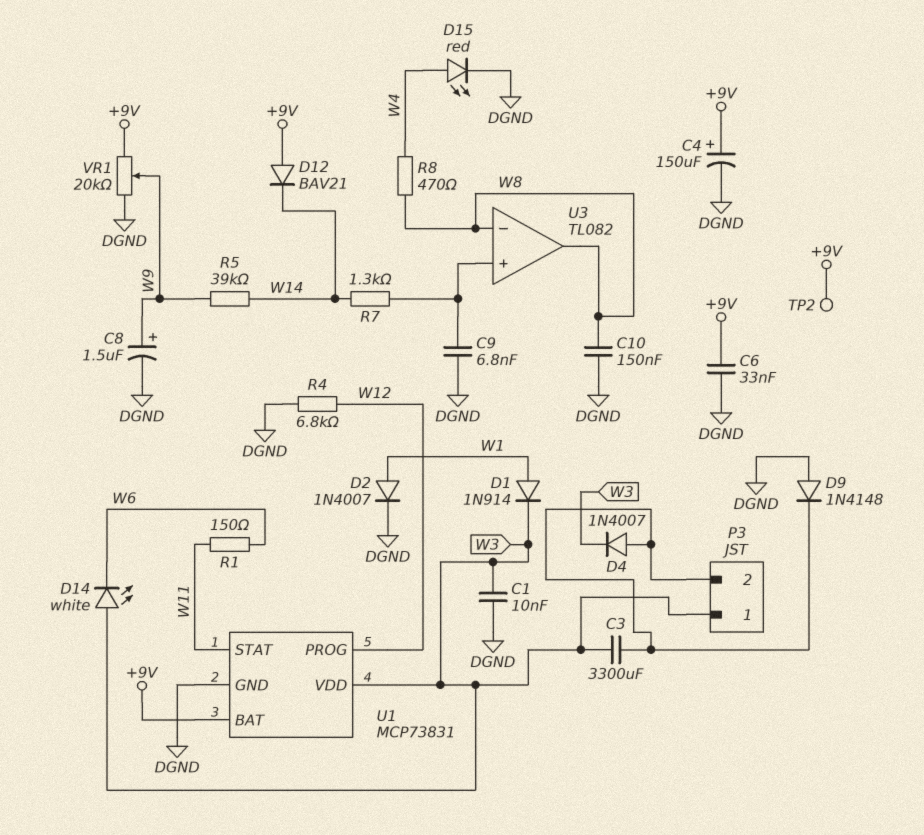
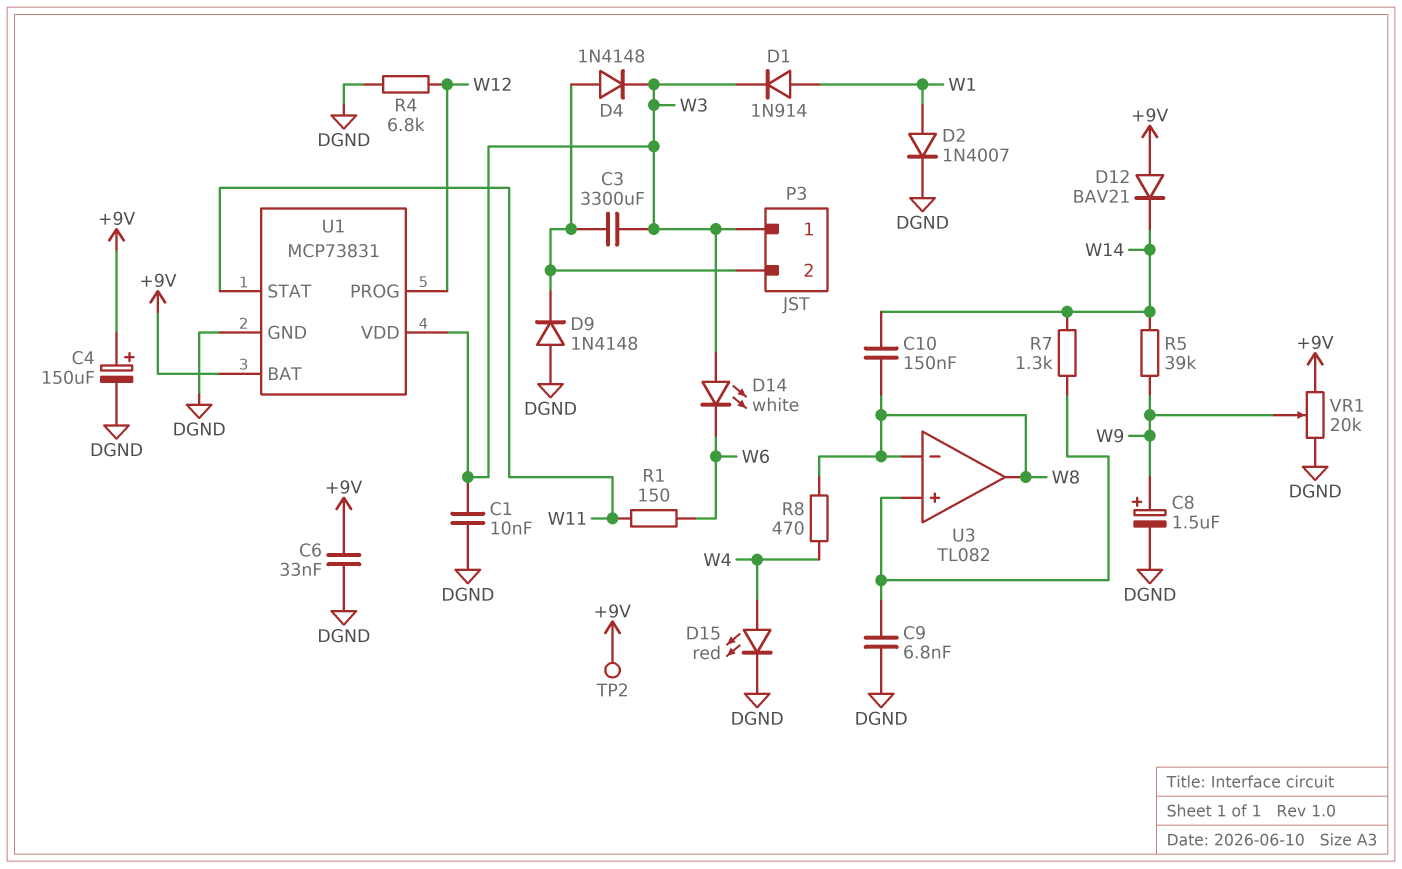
C10: 150nF (DGND, W8) -> 150nF (W8, W14)
D4: diode 1N4007 (A P3/2, K W3) -> diode 1N4148 (A P3/2, K W3)

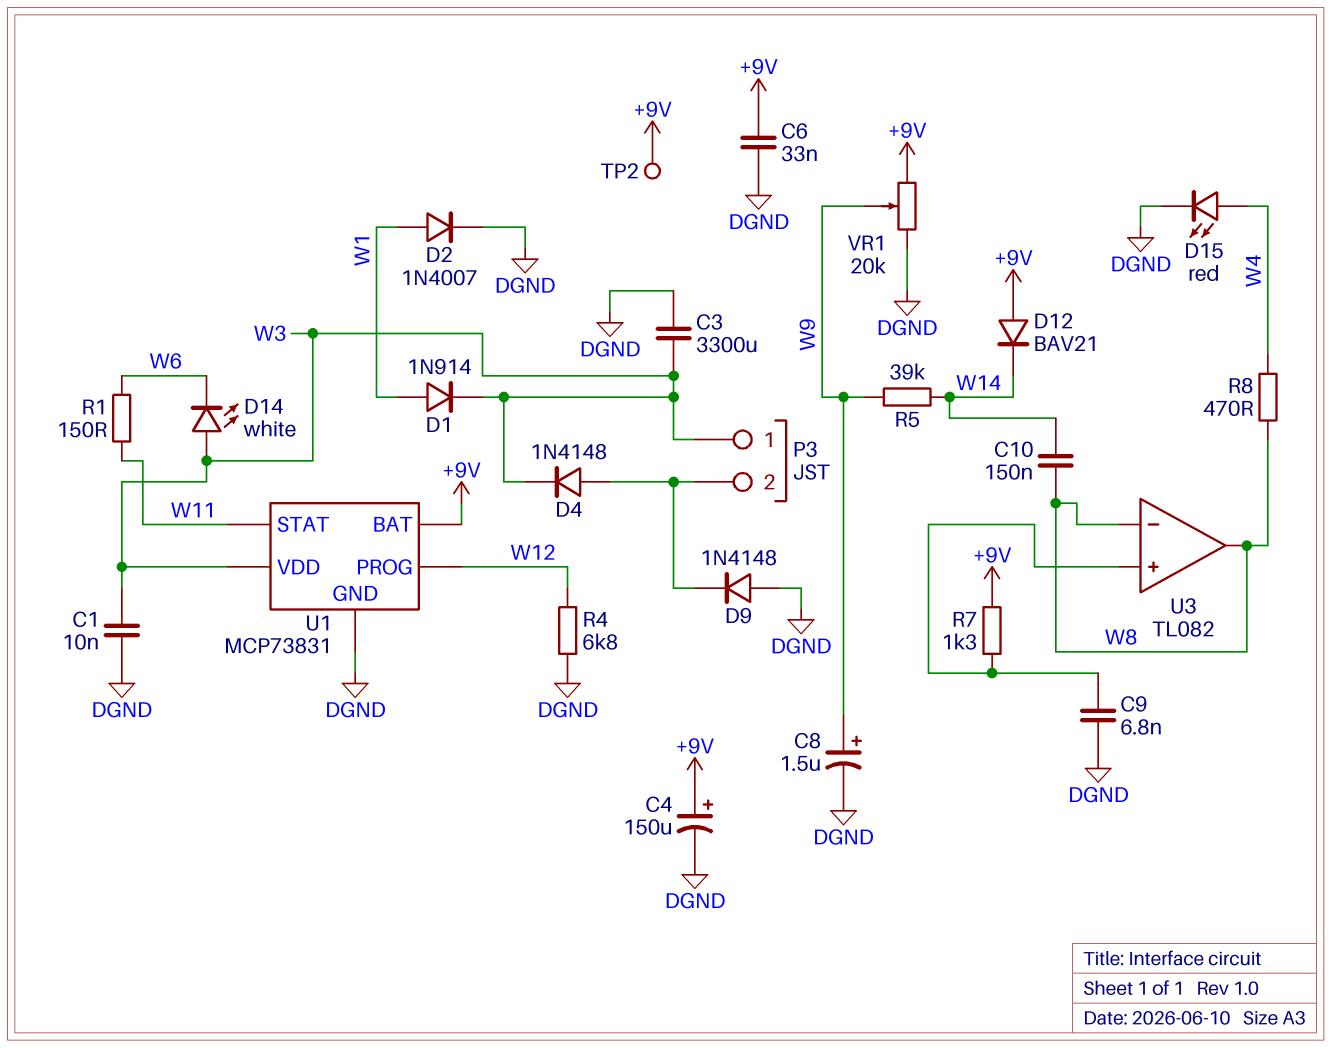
C3: 3300uF (P3/2, W3) -> 3300uF (DGND, W3)
R7: 1.3k (U3/in+, W14) -> 1.3k (+9V, U3/in+)

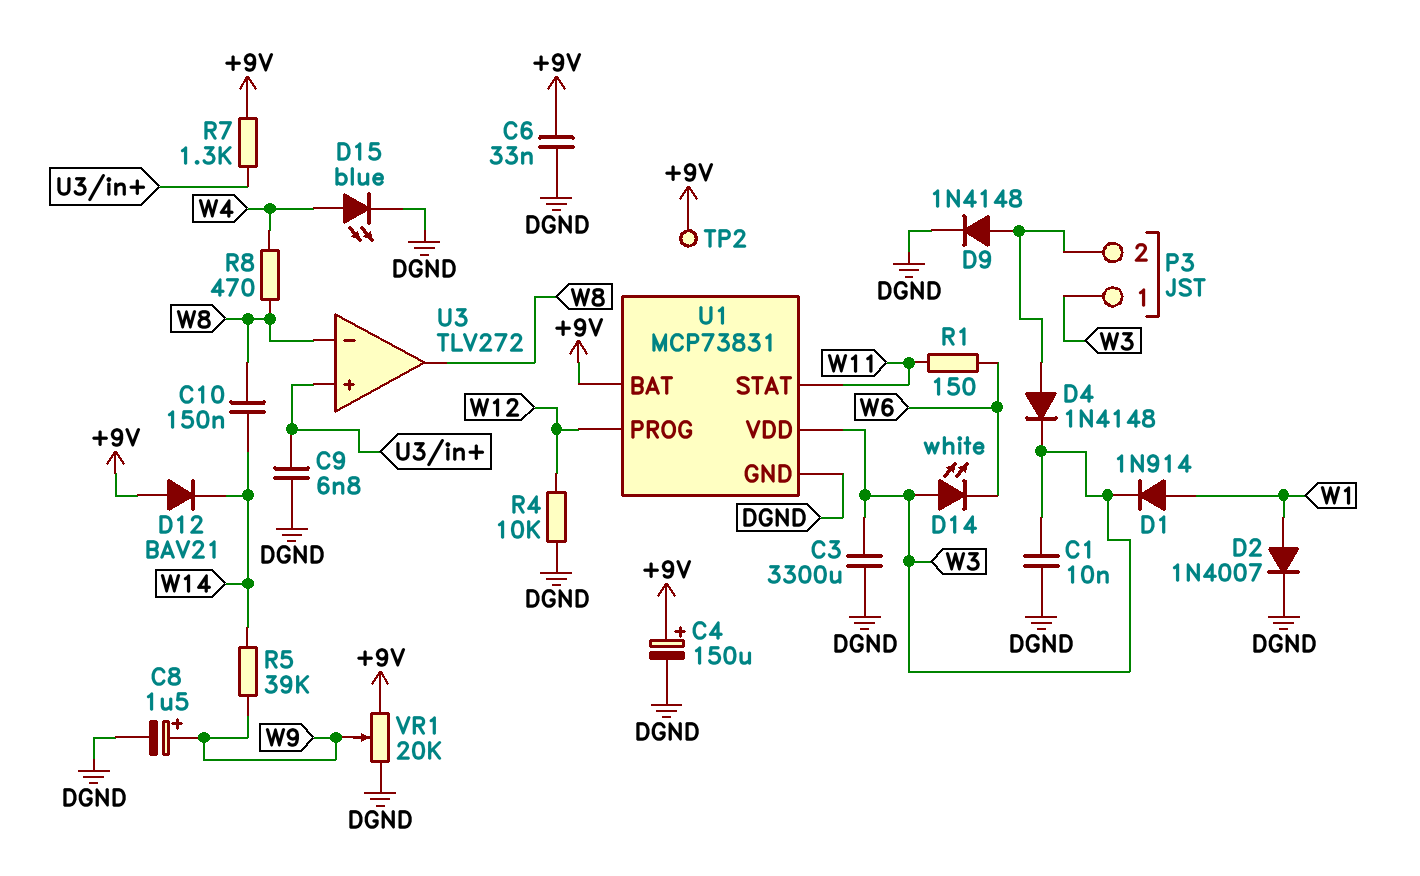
D9: diode 1N4148 (A DGND, K P3/2) -> diode 1N4148 (A P3/2, K DGND)
D15: LED red (A W4, K DGND) -> LED blue (A W4, K DGND)
R4: 6.8k (DGND, W12) -> 10k (DGND, W12)
U3: TL082 -> TLV272

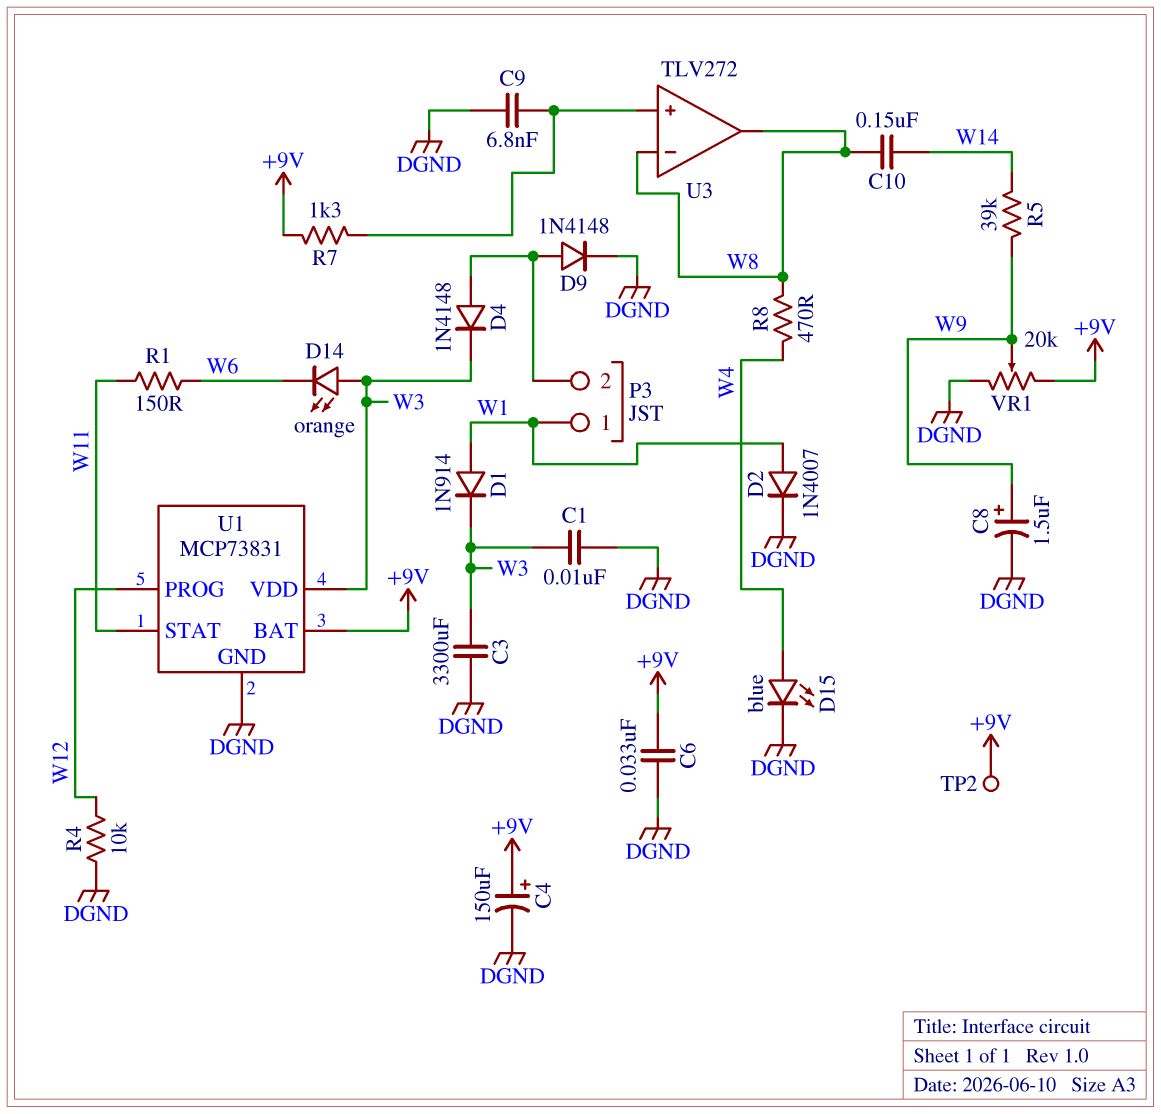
D12: diode BAV21 (A +9V, K W14) -> none
D14: LED white (A W3, K W6) -> LED orange (A W3, K W6)
P3 pin 1: W3 -> W1

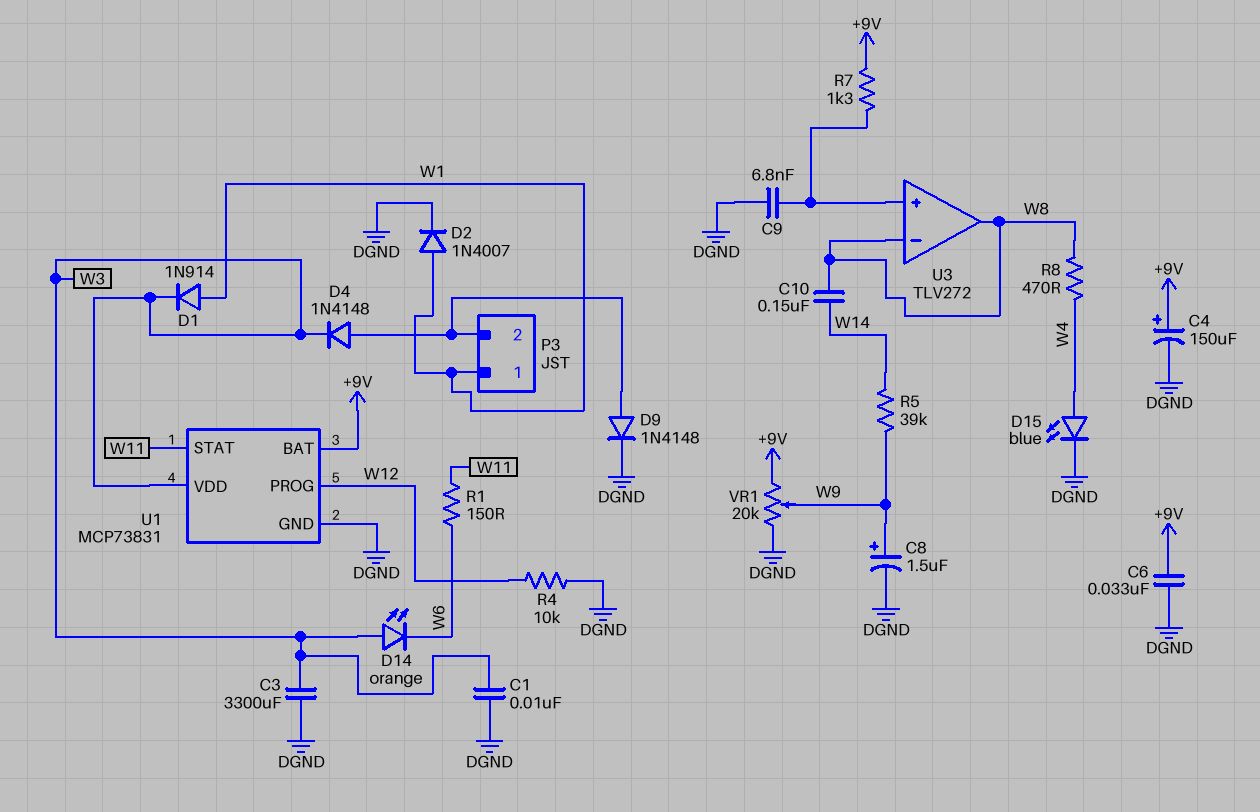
TP2: test point (+9V) -> none

